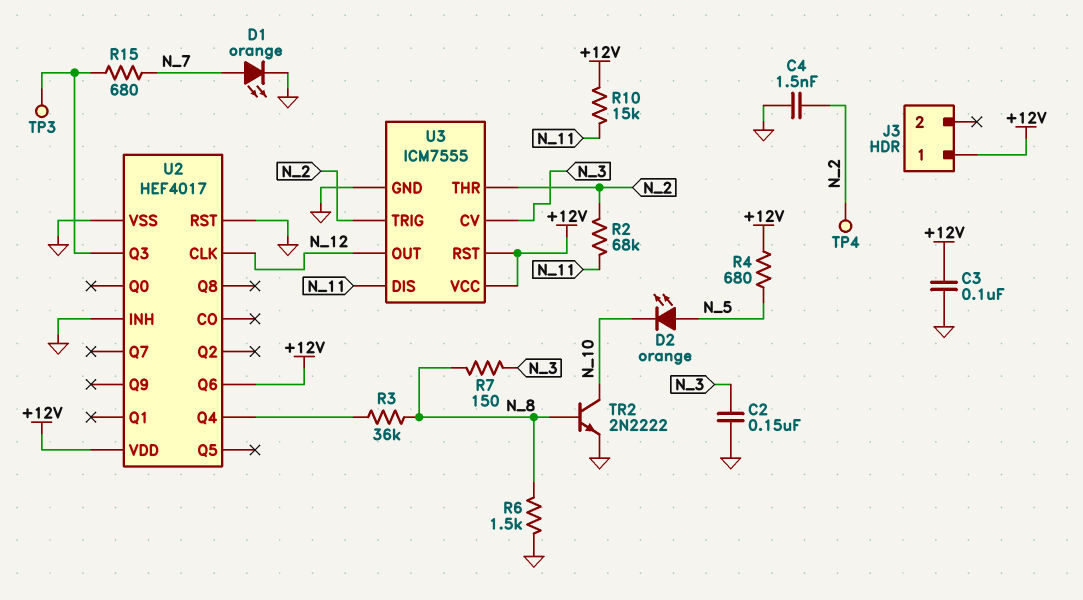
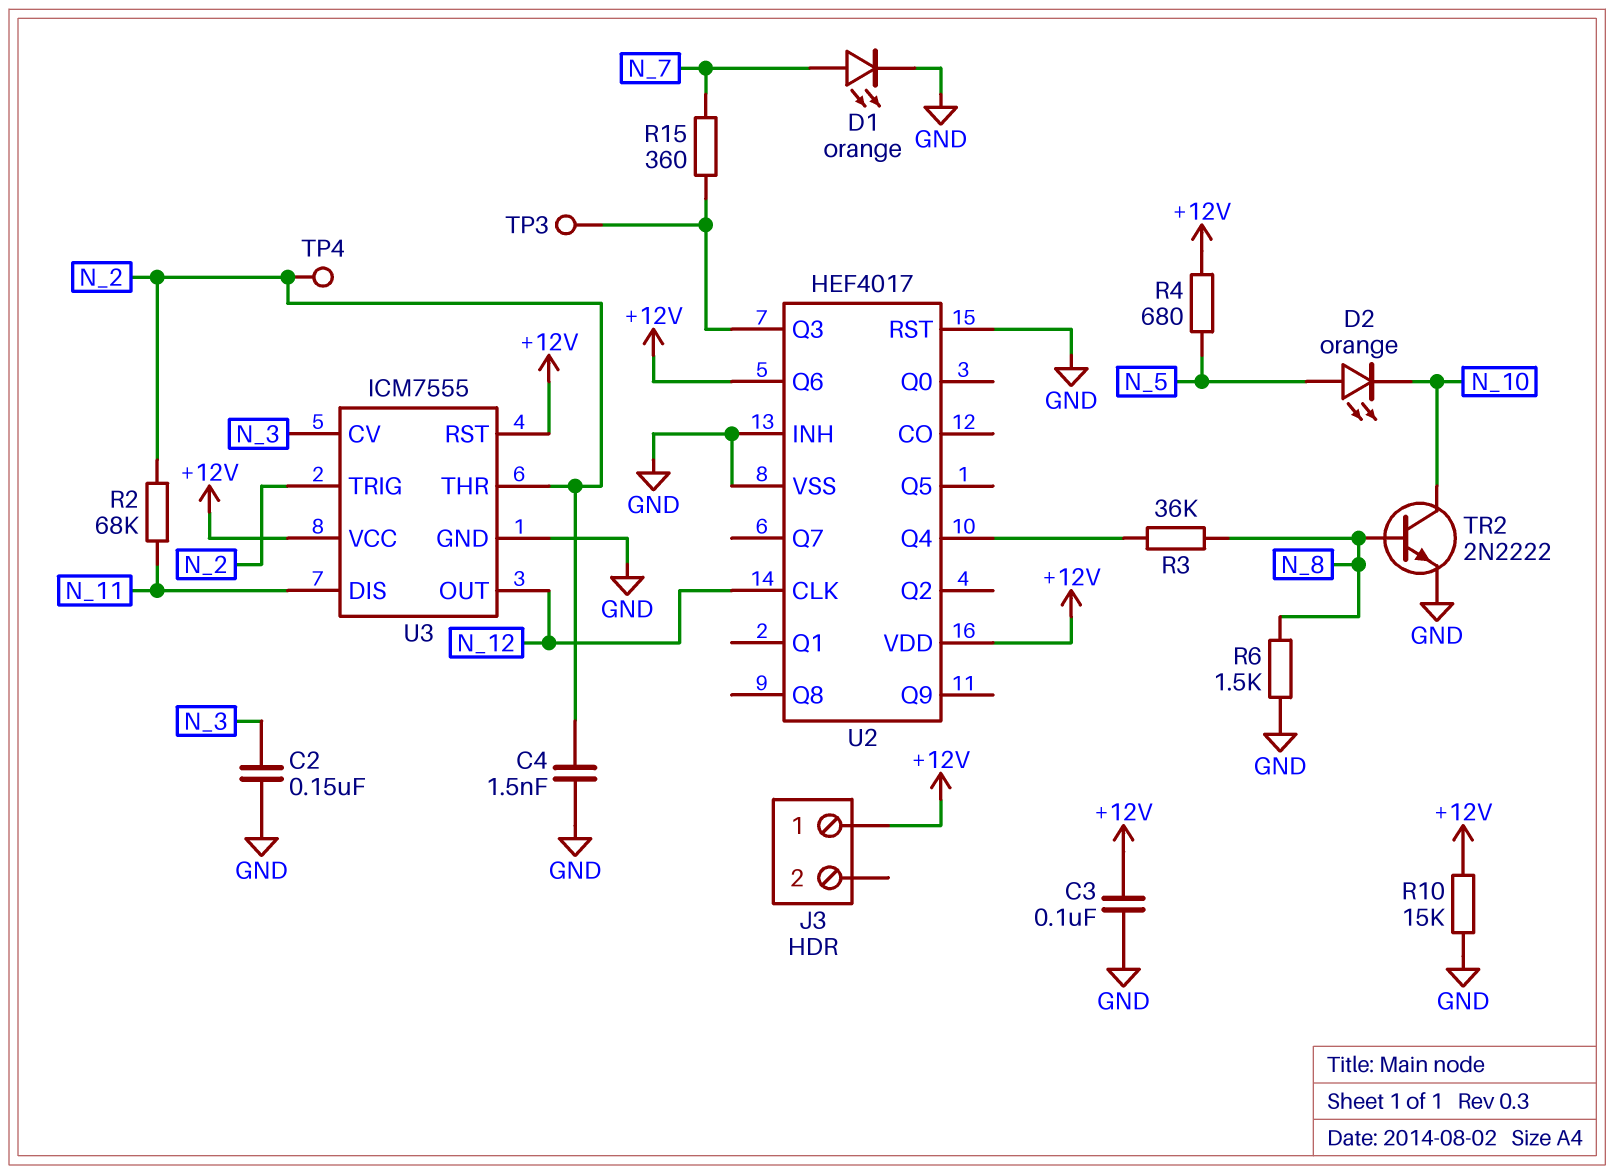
R7: 150 (N_3, N_8) -> none
R10: 15k (+12V, N_11) -> 15k (+12V, GND)
R15: 680 (N_7, U2/Q3) -> 360 (N_7, U2/Q3)

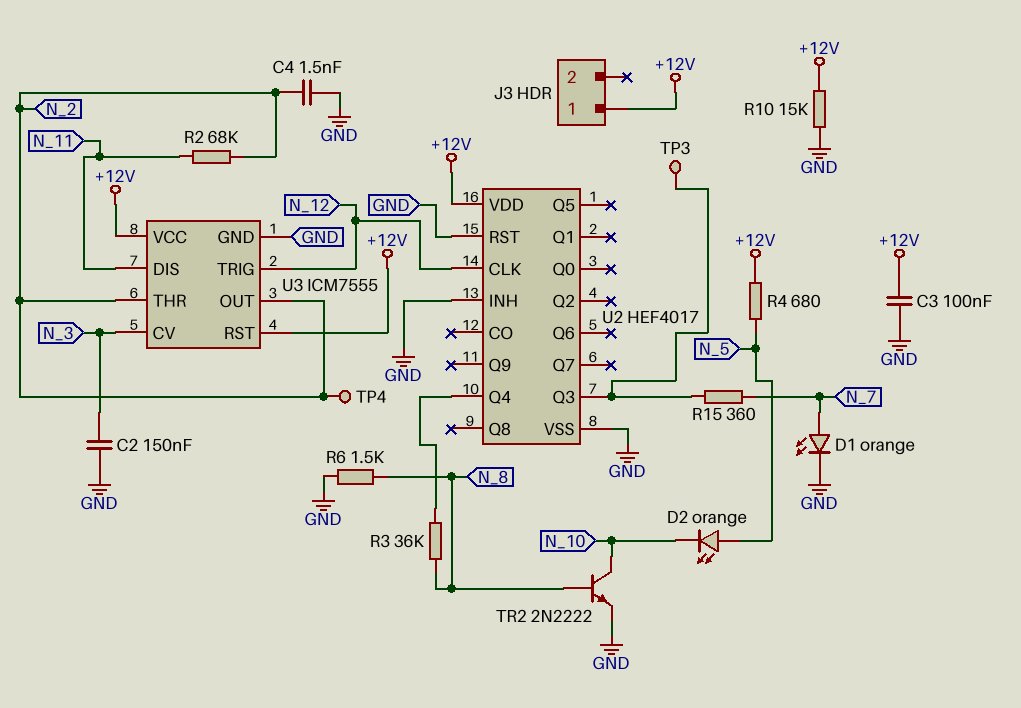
U2 pin Q6: +12V -> none
U3 pin OUT: N_12 -> N_2
U3 pin TRIG: N_2 -> N_12

